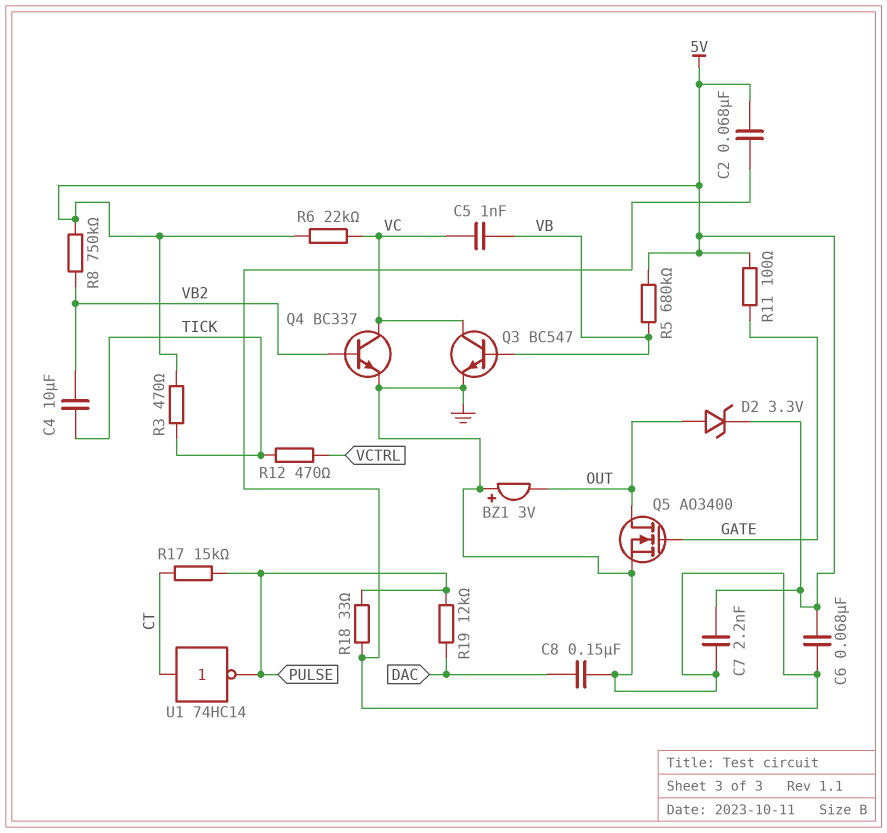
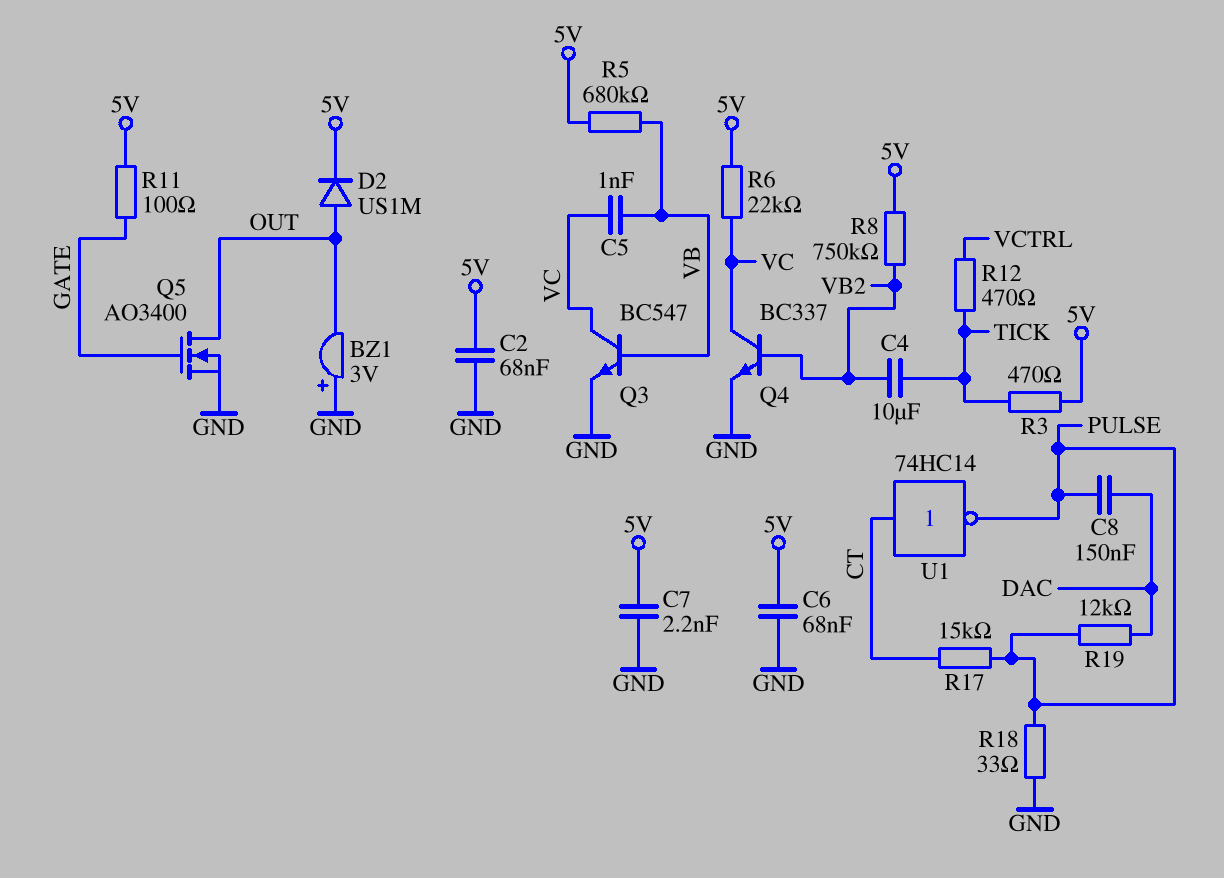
C8: 150nF (DAC, GND) -> 150nF (DAC, PULSE)
D2: zener 3.3V (A OUT, K 5V) -> diode US1M (A OUT, K 5V)

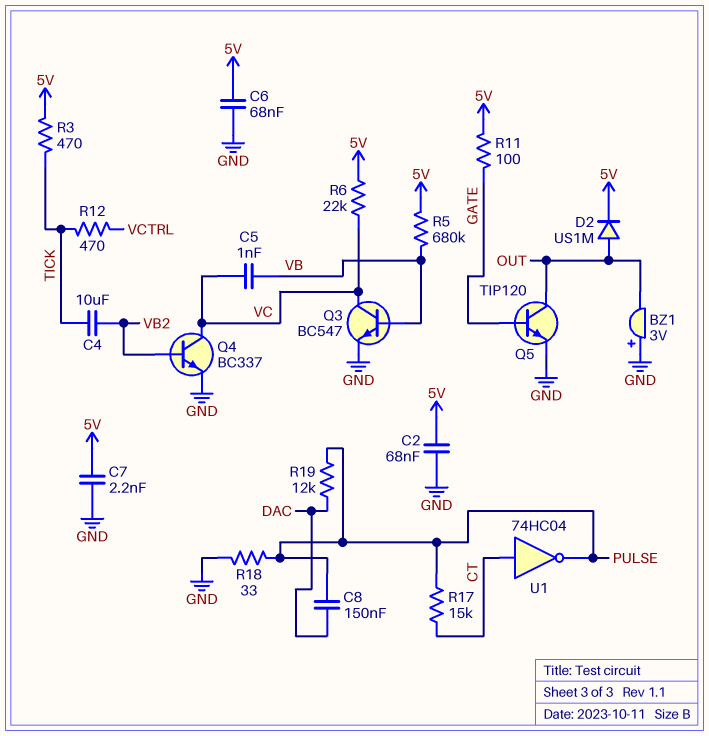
Q5: NMOS AO3400 (G GATE, D OUT, S GND) -> NPN TIP120 (B GATE, C OUT, E GND)
R8: 750k (5V, VB2) -> none
U1: NOT 74HC14 (in CT, out PULSE) -> NOT 74HC04 (in CT, out PULSE)

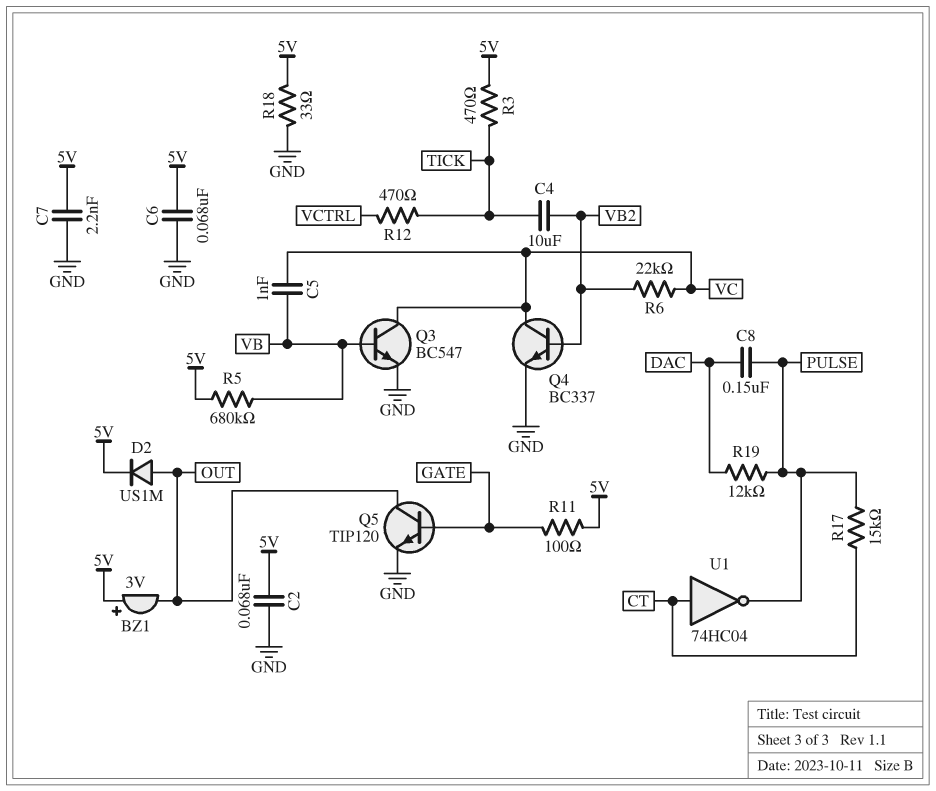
BZ1: buzzer 3V (plus GND, minus OUT) -> buzzer 3V (plus 5V, minus OUT)
R6: 22k (5V, VC) -> 22k (VB2, VC)
R18: 33 (GND, PULSE) -> 33 (5V, GND)

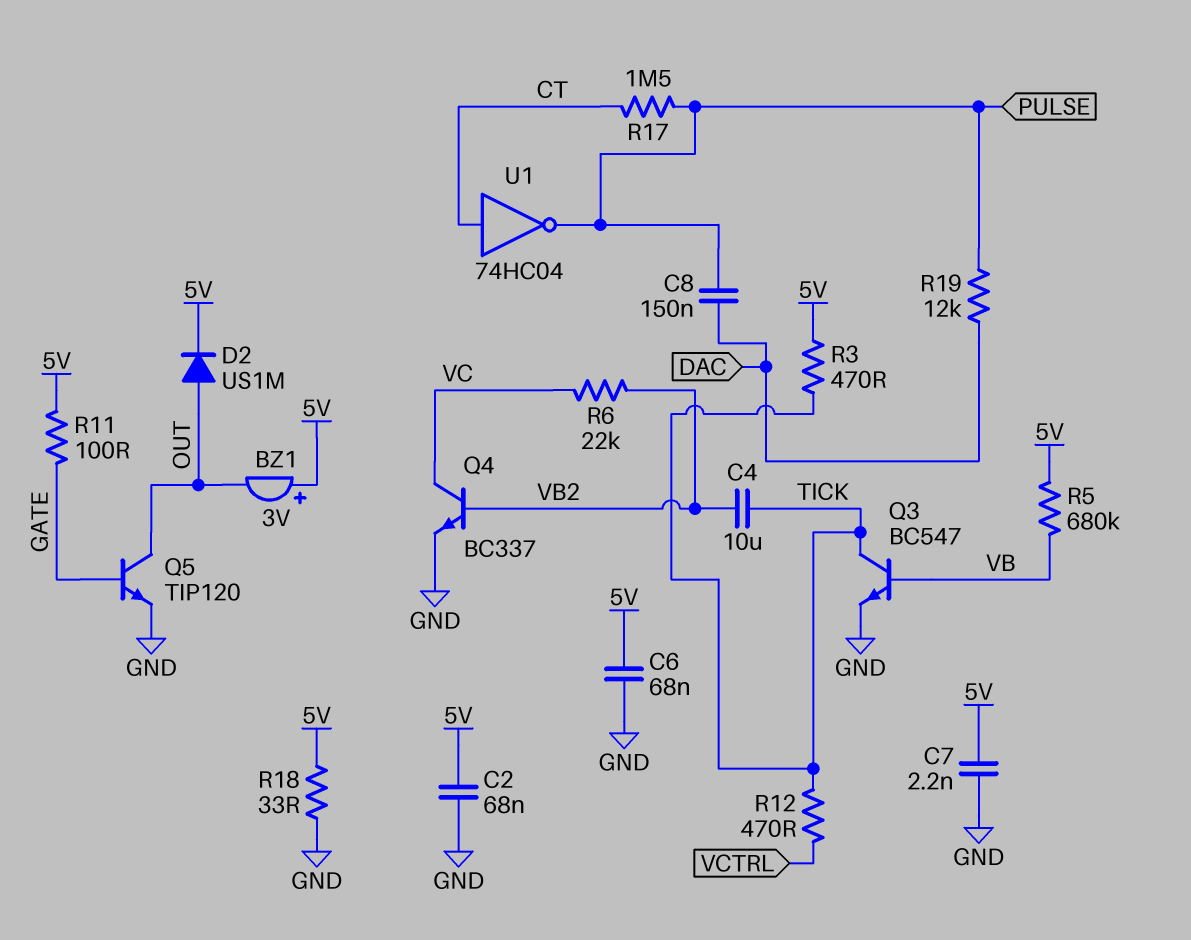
C5: 1nF (VB, VC) -> none
Q3: NPN BC547 (B VB, C VC, E GND) -> NPN BC547 (B VB, C TICK, E GND)
R17: 15k (CT, PULSE) -> 1.5M (CT, PULSE)

